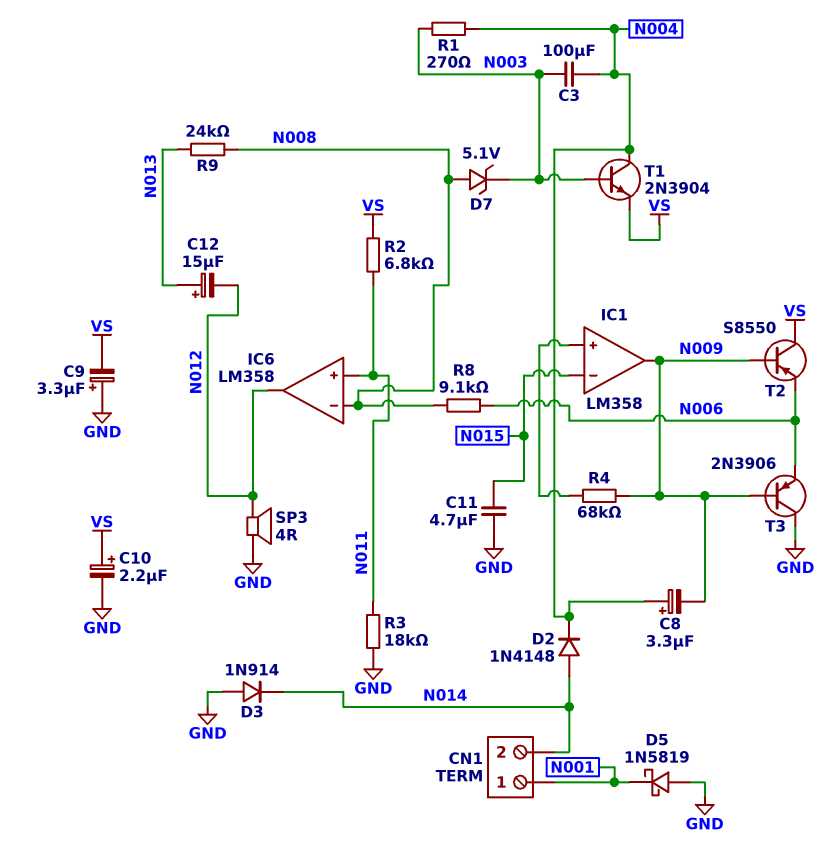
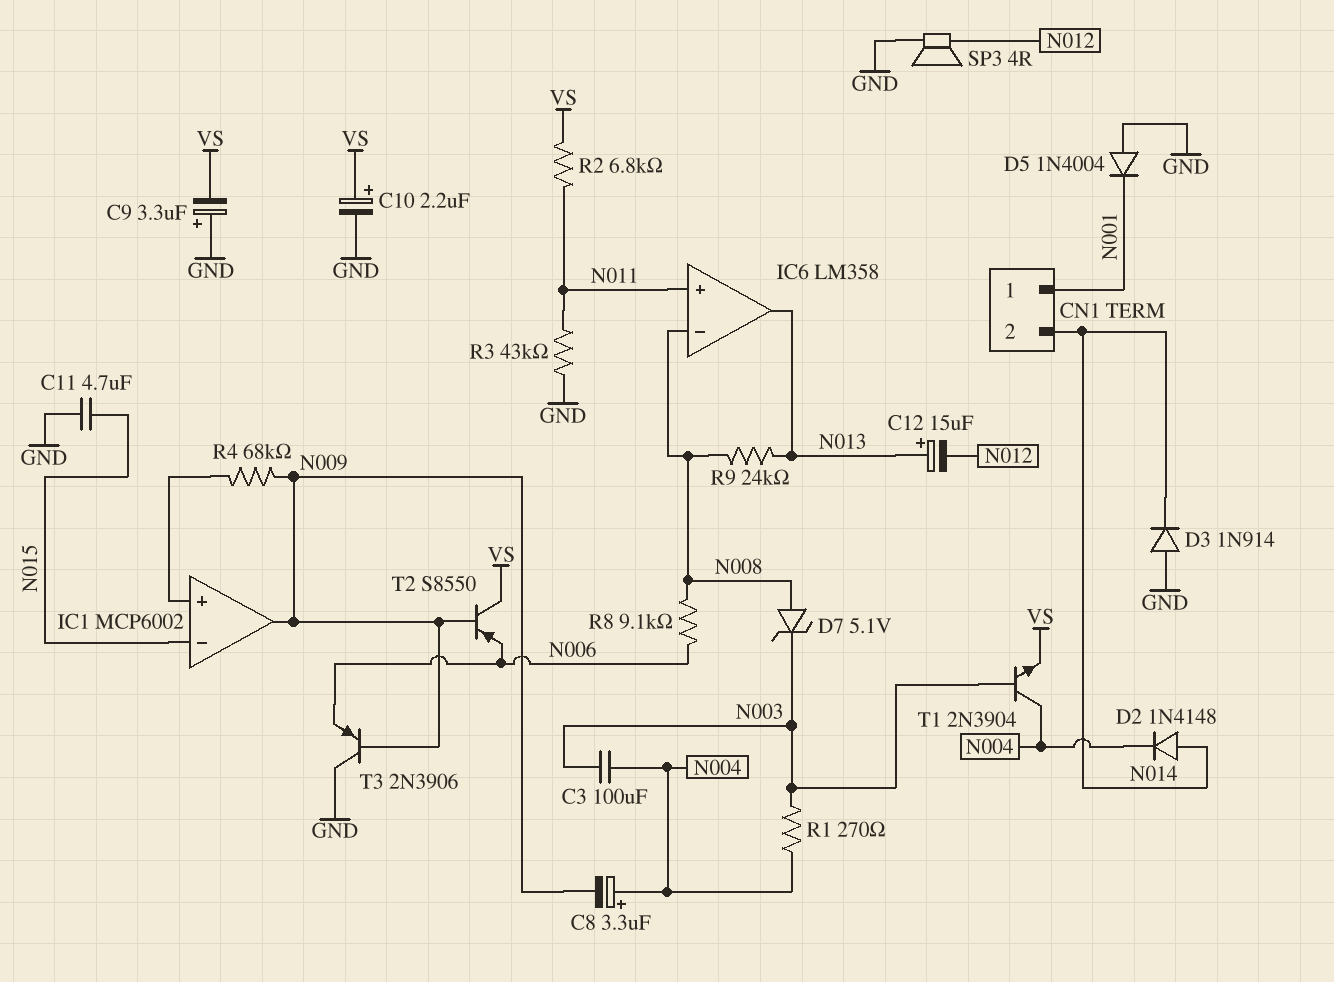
D5: schottky 1N5819 (A GND, K N001) -> diode 1N4004 (A GND, K N001)
IC1: LM358 -> MCP6002
IC6 pin out: N012 -> N013
R3: 18k (GND, N011) -> 43k (GND, N011)

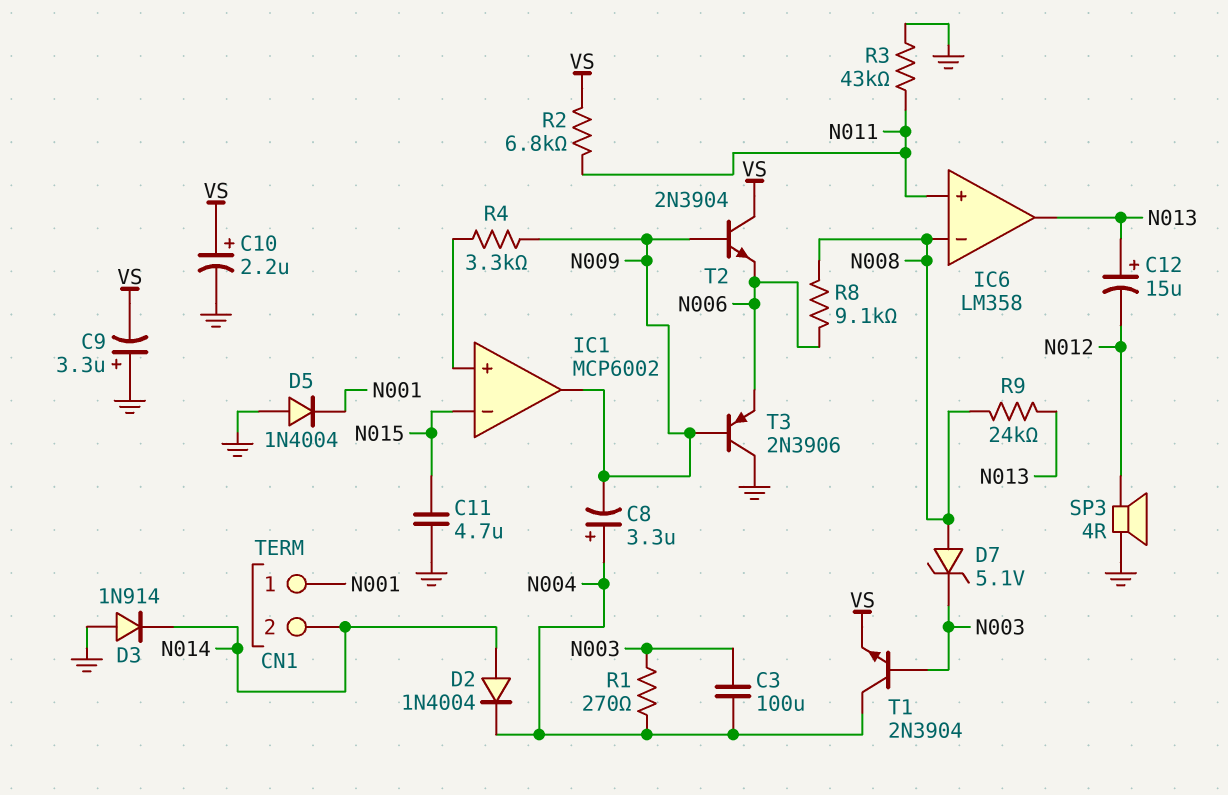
D2: diode 1N4148 (A N014, K N004) -> diode 1N4004 (A N014, K N004)
R4: 68k (IC1/in+, N009) -> 3.3k (IC1/in+, N009)
T2: PNP S8550 (B N009, C VS, E N006) -> NPN 2N3904 (B N009, C VS, E N006)

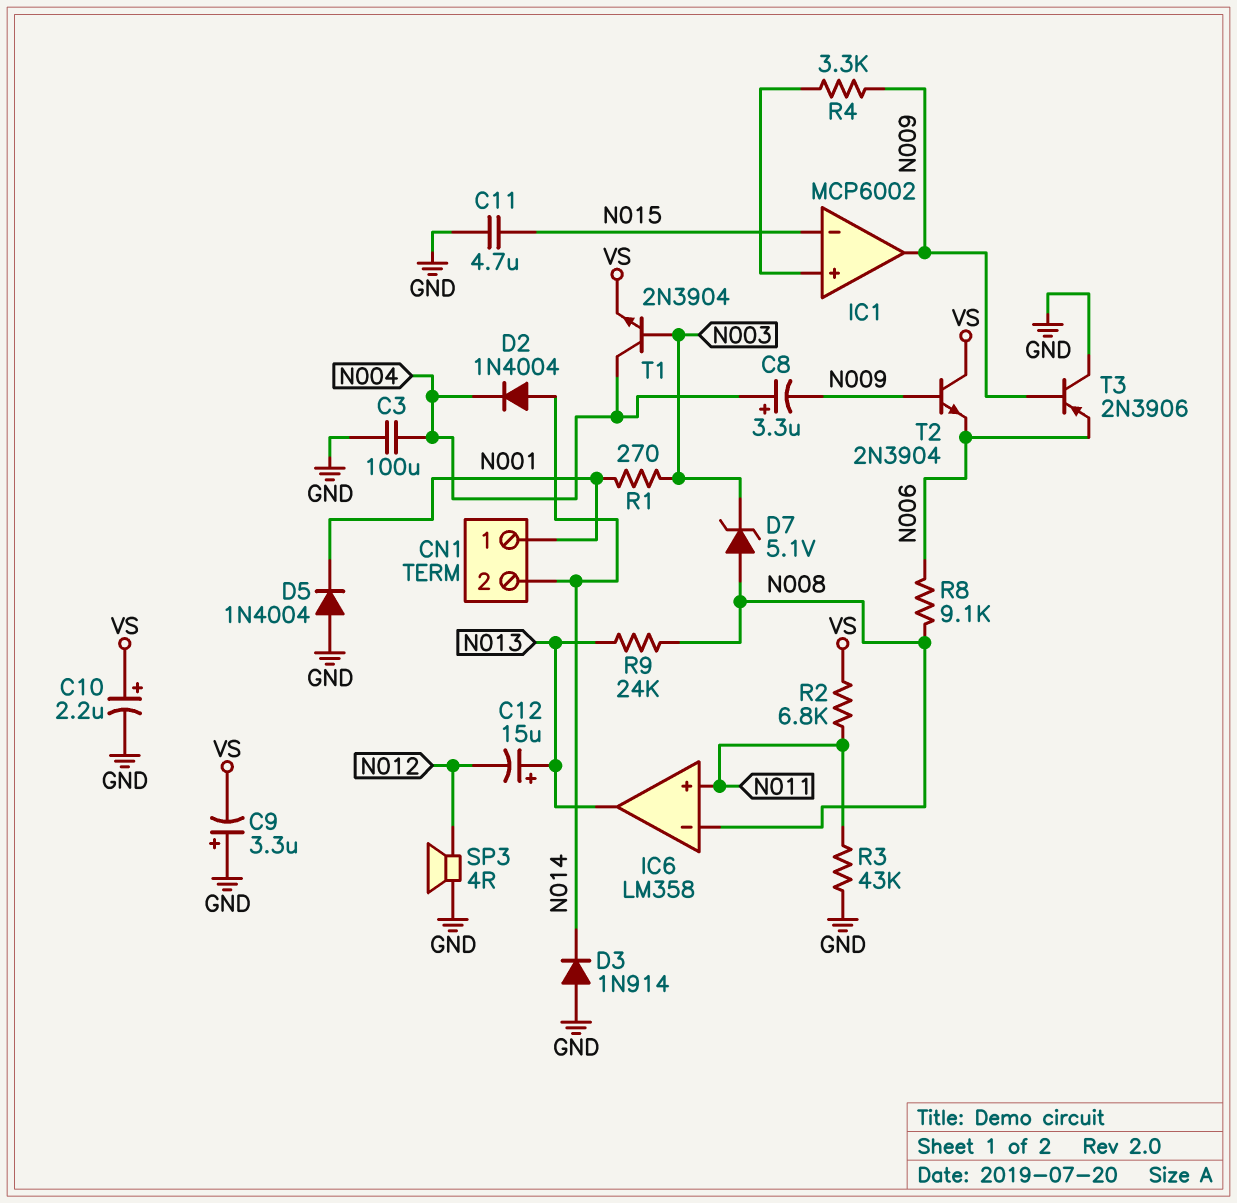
C3: 100uF (N003, N004) -> 100uF (GND, N004)
R1: 270 (N003, N004) -> 270 (N001, N003)

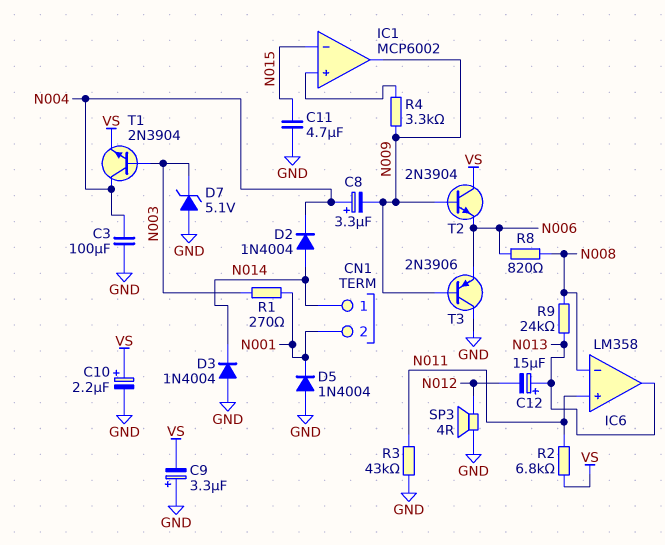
CN1 pin 1: N001 -> N014
CN1 pin 2: N014 -> N001
D3: diode 1N914 (A GND, K N014) -> diode 1N4004 (A GND, K N014)
D7: zener 5.1V (A N008, K N003) -> zener 5.1V (A GND, K N003)
R8: 9.1k (N006, N008) -> 820 (N006, N008)

